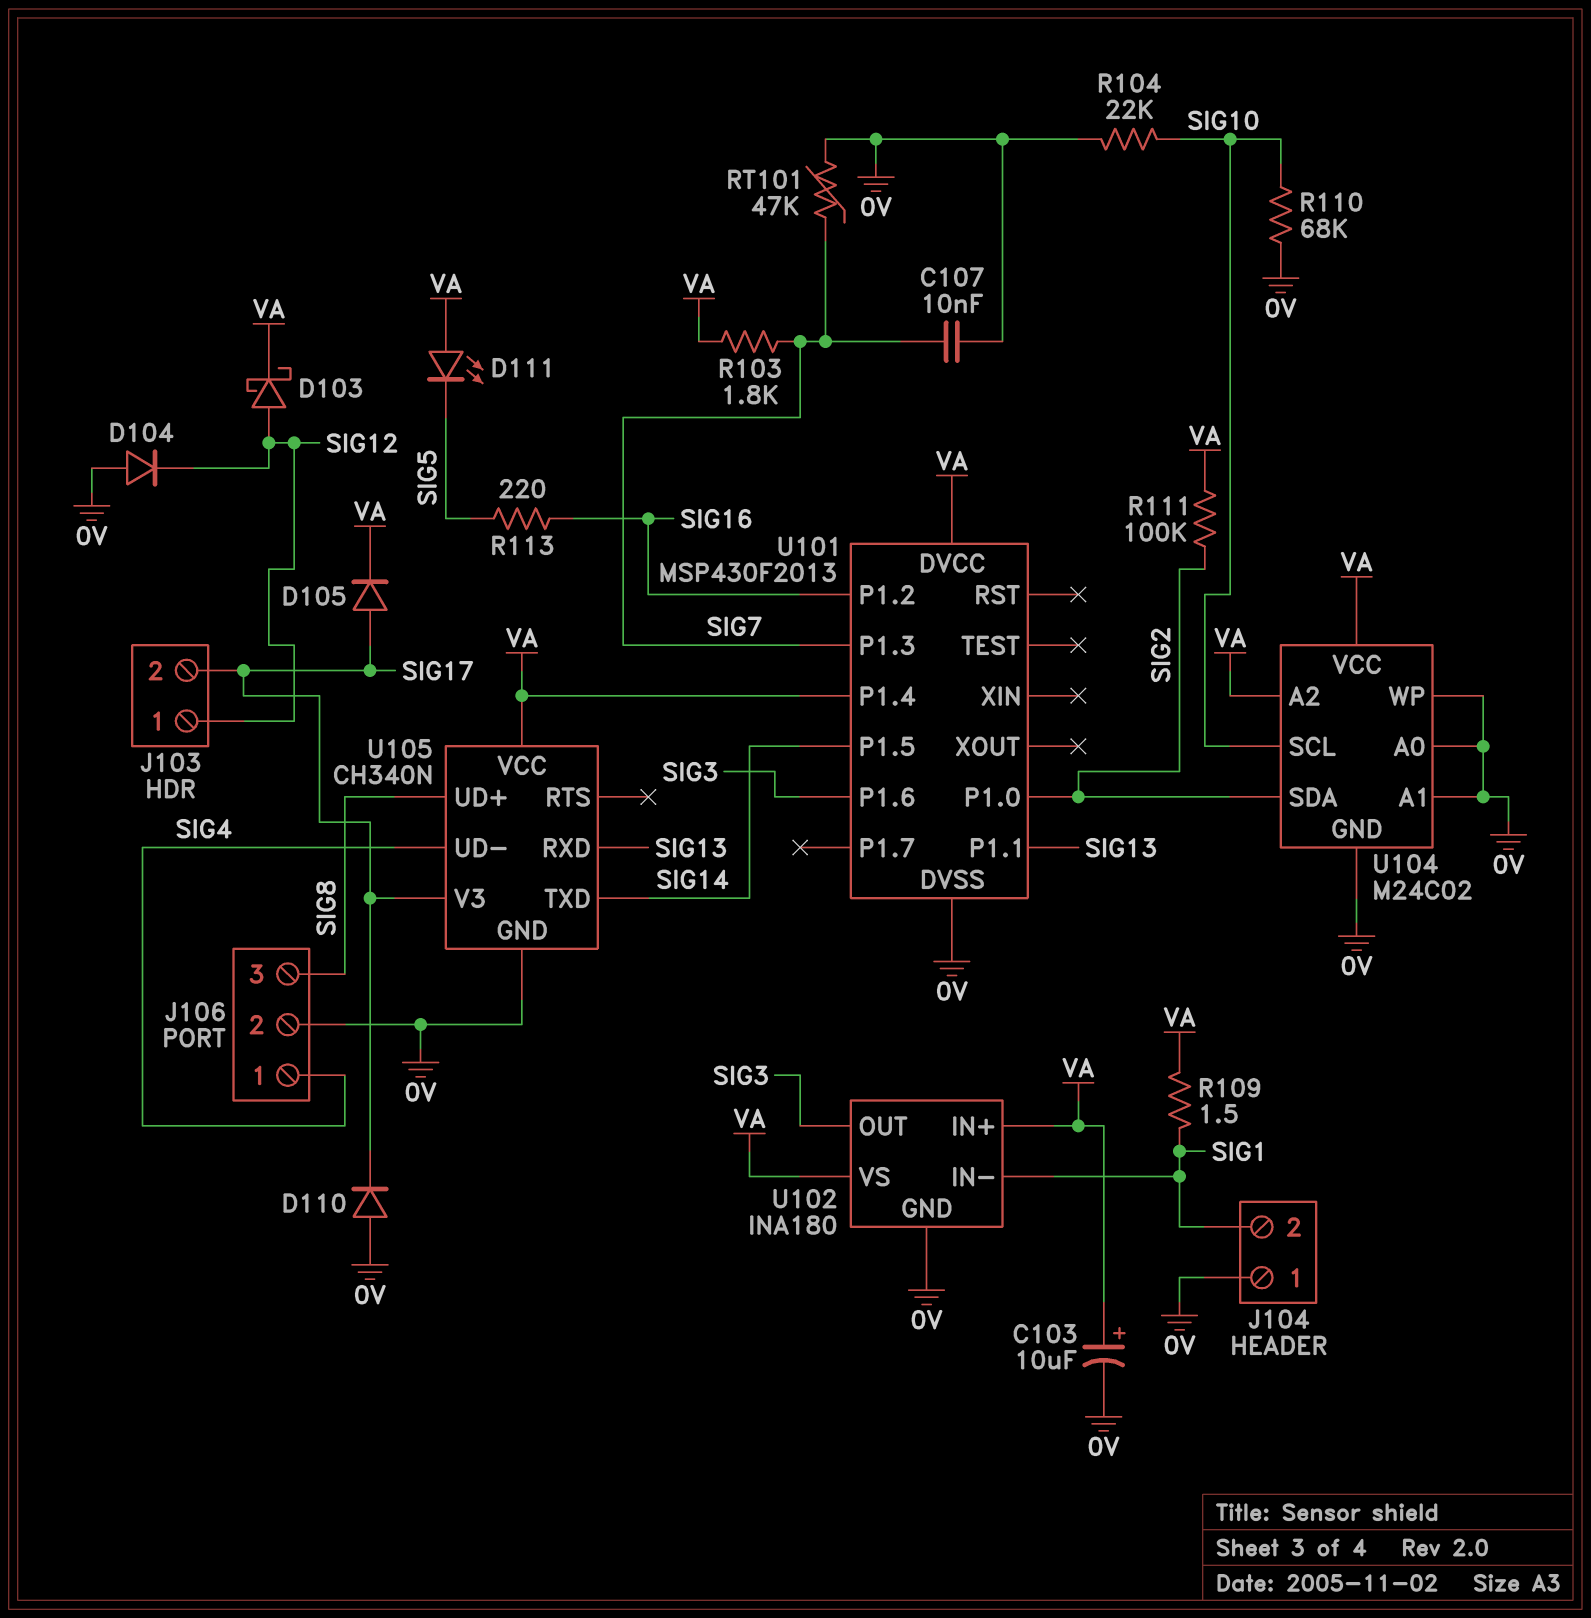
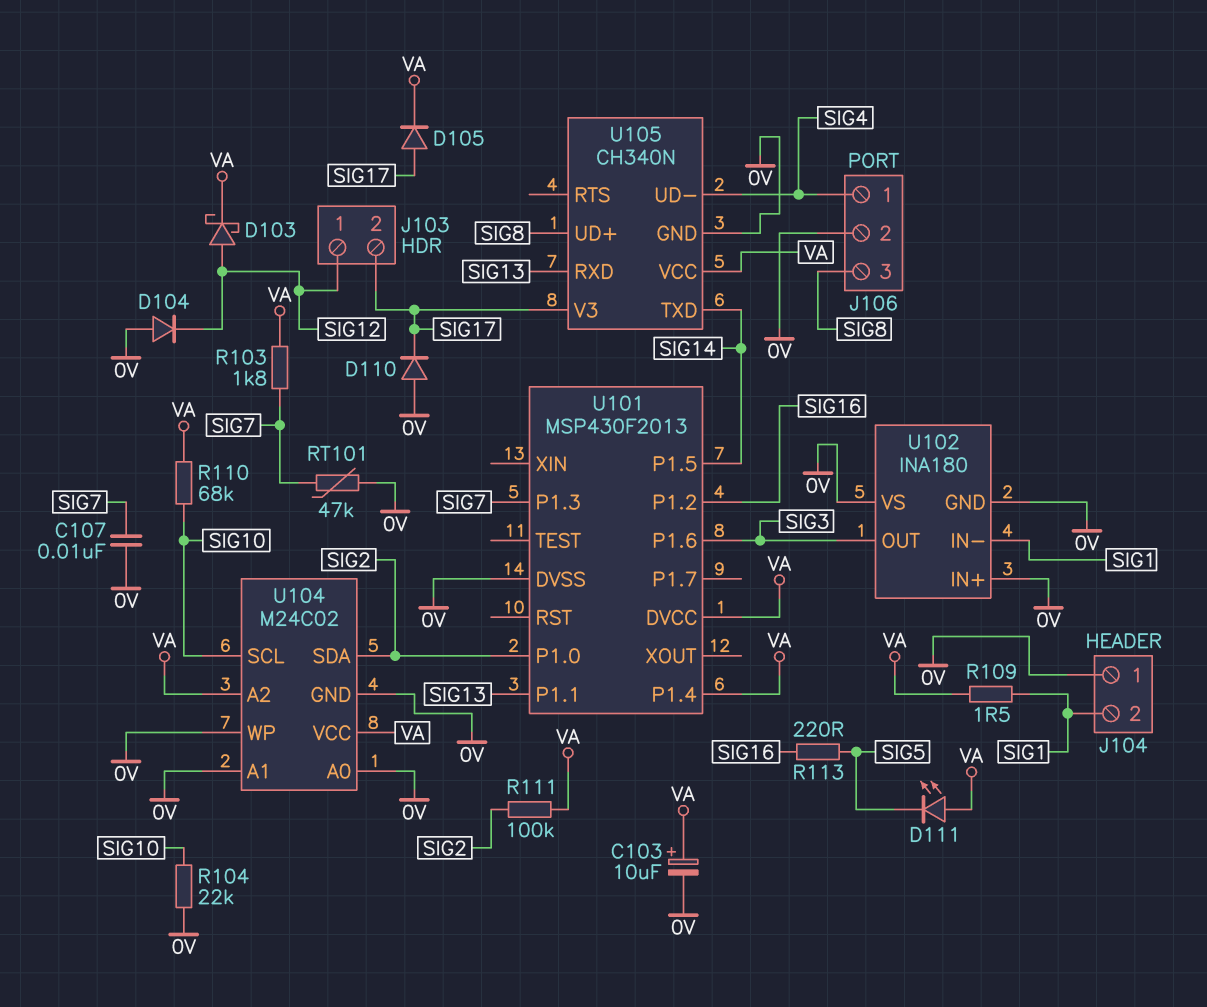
R110: 68k (0V, SIG10) -> 68k (SIG10, VA)
U102 pin IN+: VA -> 0V
U102 pin VS: VA -> 0V

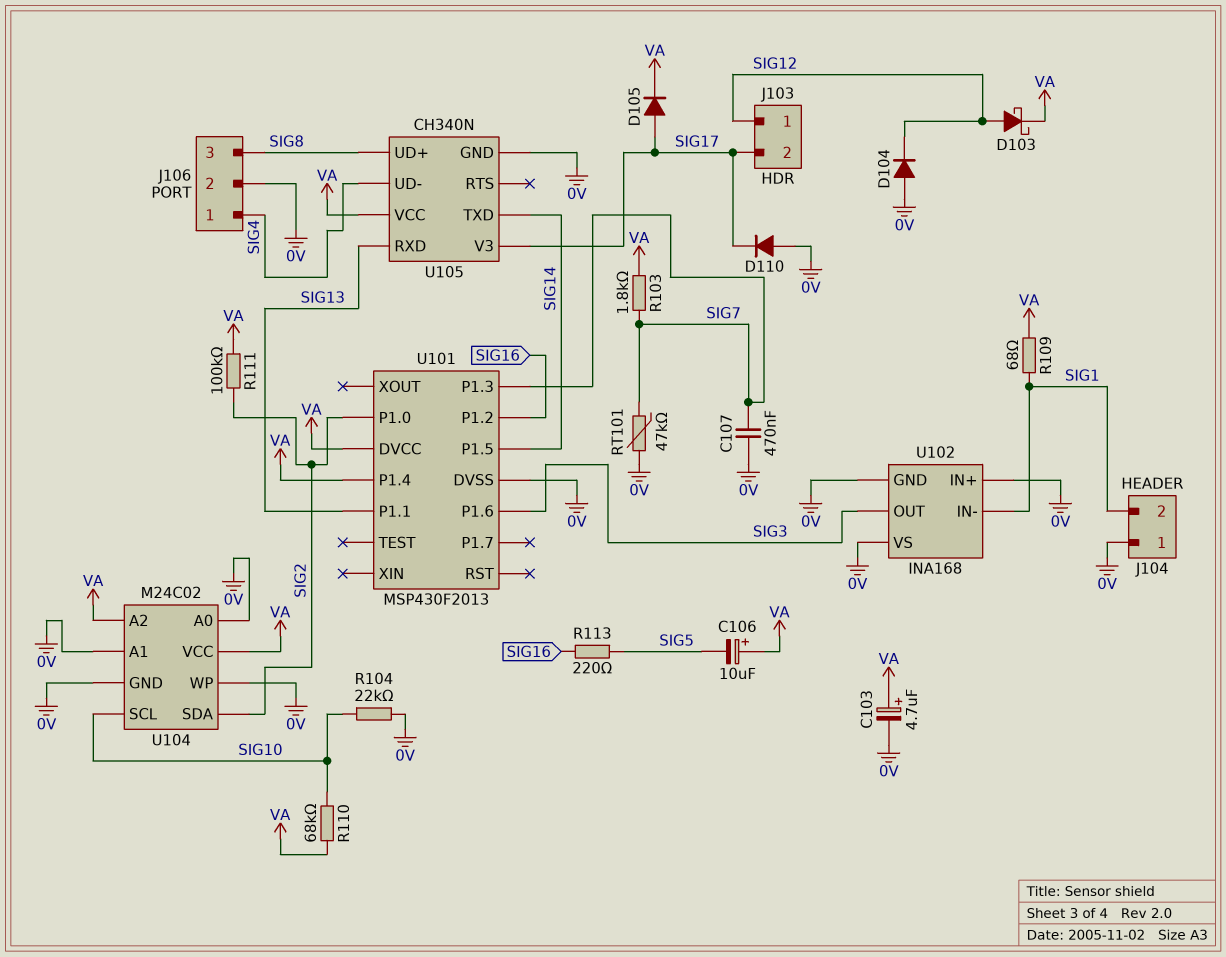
C103: 10uF (plus VA, minus 0V) -> 4.7uF (plus VA, minus 0V)
C106: none -> 10uF (plus VA, minus SIG5)
C107: 10nF (0V, SIG7) -> 470nF (0V, SIG7)
D111: LED (A VA, K SIG5) -> none
R109: 1.5 (SIG1, VA) -> 68 (SIG1, VA)
U102: INA180 -> INA168

